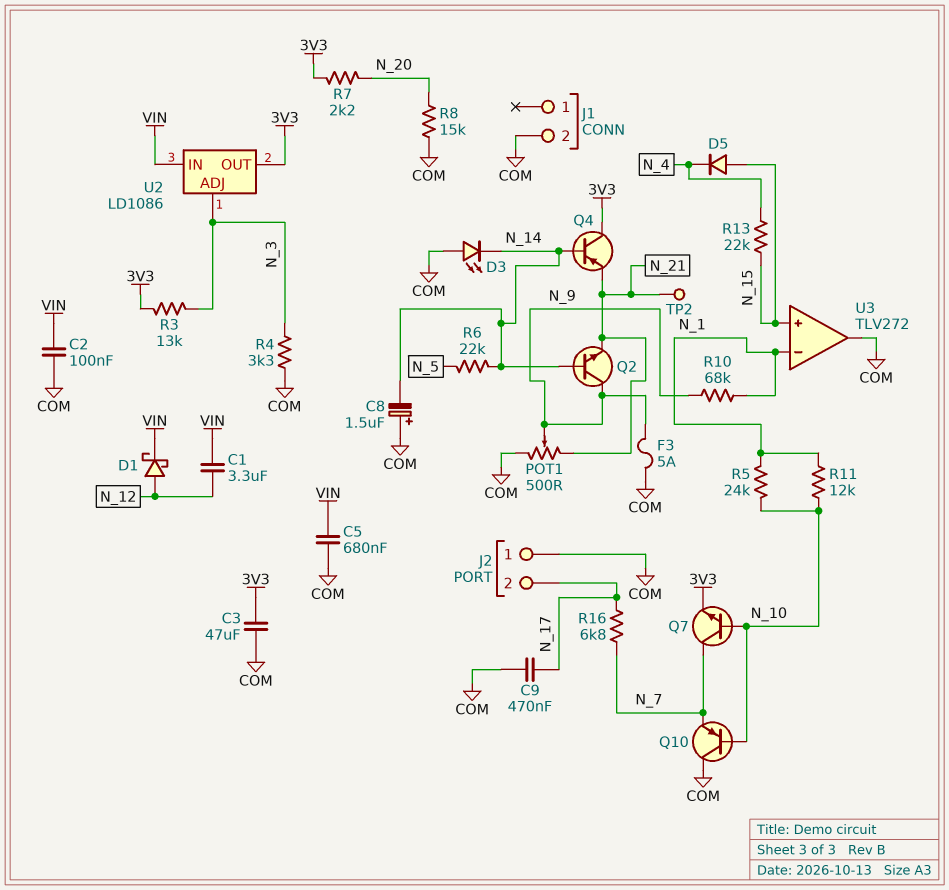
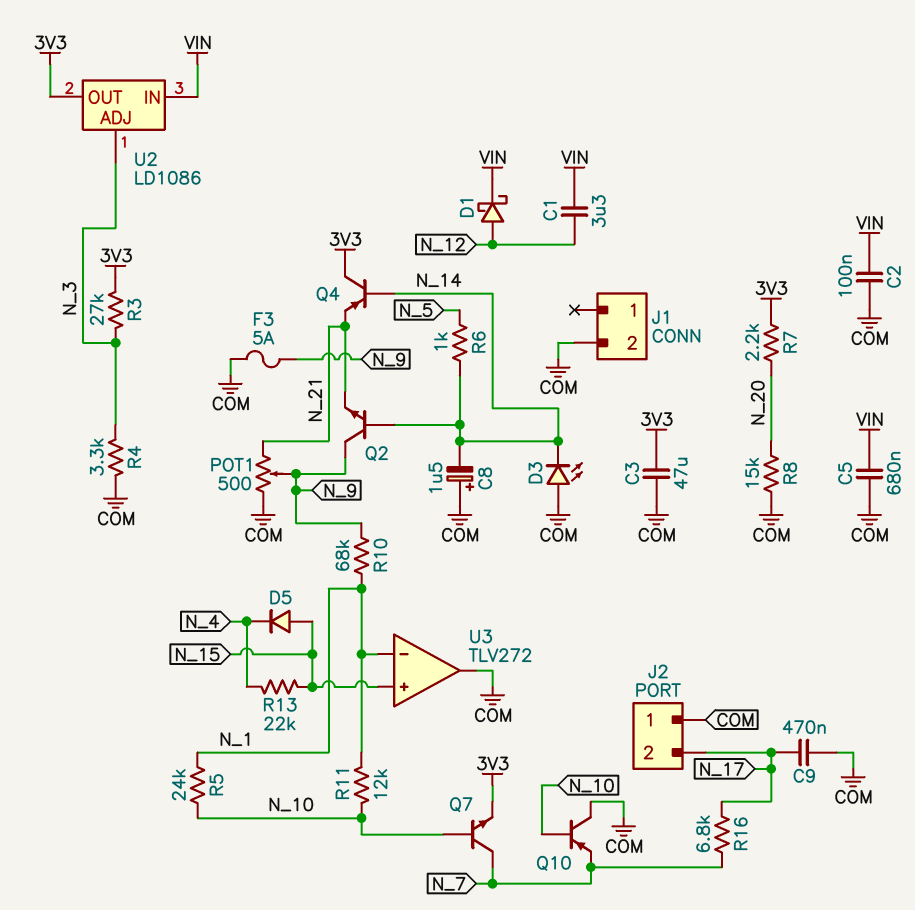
R3: 13k (3V3, N_3) -> 27k (3V3, N_3)
R6: 22k (N_5, N_14) -> 1k (N_5, N_14)
TP2: test point (N_21) -> none

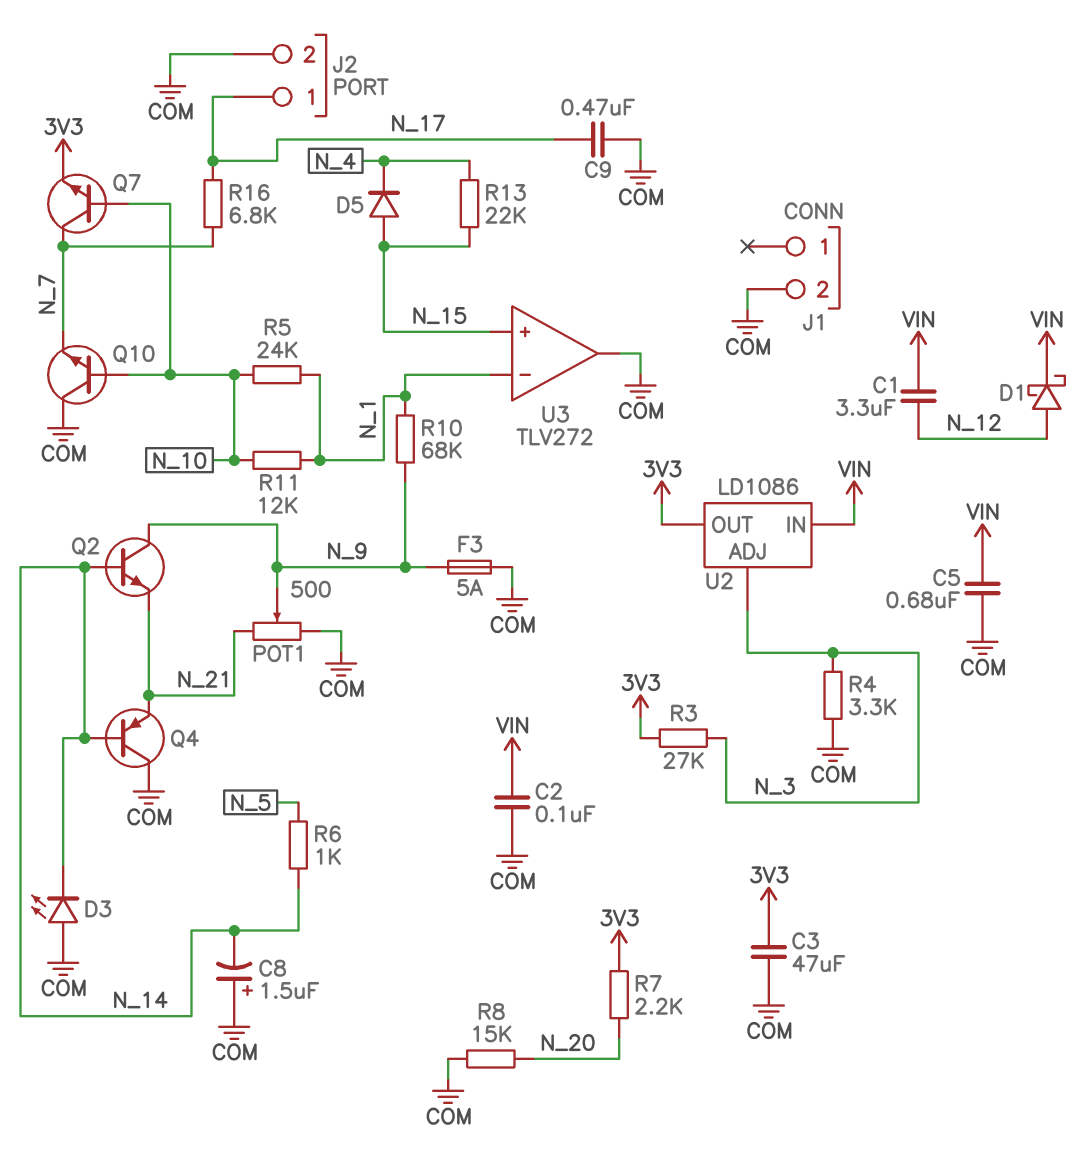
J2 pin 1: COM -> N_17
J2 pin 2: N_17 -> COM
Q4: PNP (B N_14, C 3V3, E N_21) -> PNP (B N_14, C COM, E N_21)
Q10: PNP (B N_10, C COM, E N_7) -> NPN (B N_10, C COM, E N_7)

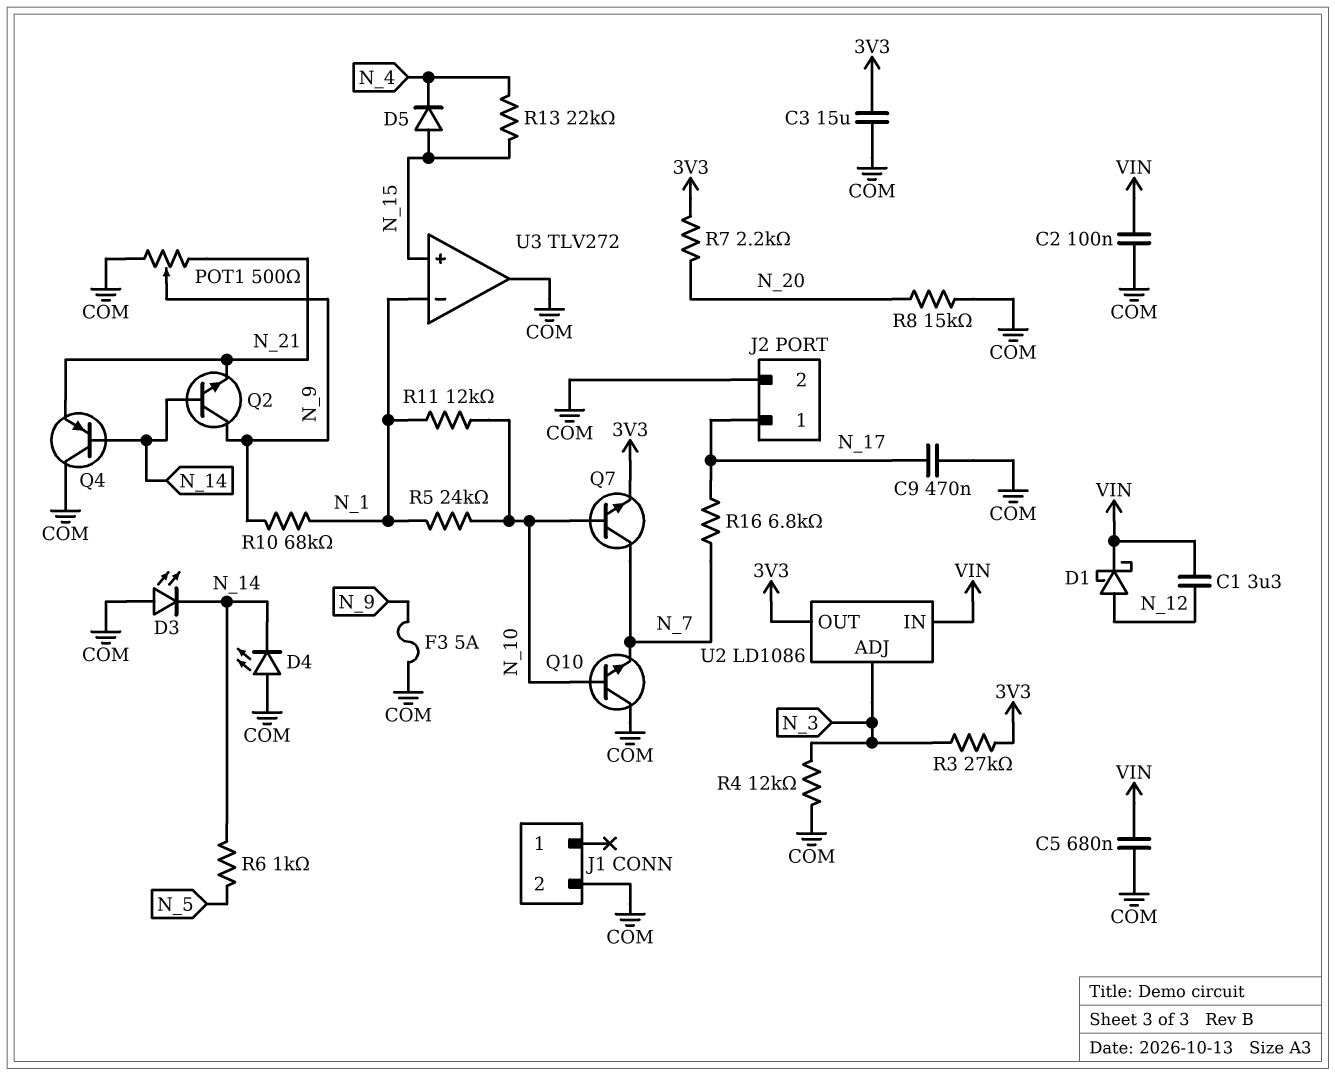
C3: 47uF (3V3, COM) -> 15uF (3V3, COM)
C8: 1.5uF (plus COM, minus N_14) -> none
D4: none -> LED (A COM, K N_14)
R4: 3.3k (COM, N_3) -> 12k (COM, N_3)

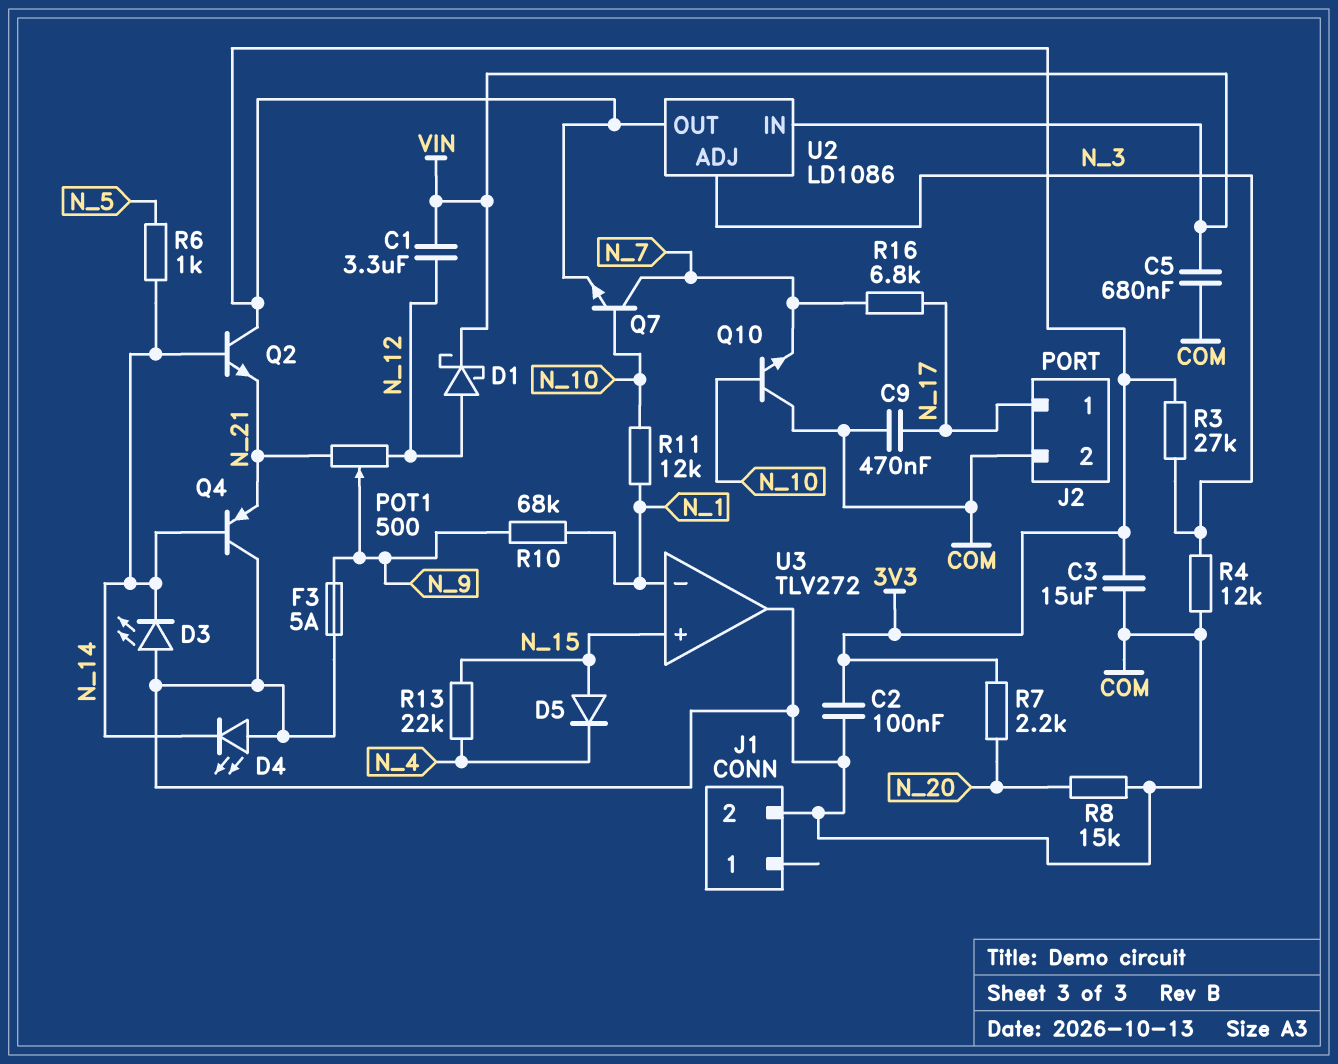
C2: 100nF (COM, VIN) -> 100nF (3V3, COM)
POT1: 500 (COM, N_21, wiper N_9) -> 500 (N_12, N_21, wiper N_9)
Q2: NPN (B N_14, C N_9, E N_21) -> NPN (B N_14, C 3V3, E N_21)
R5: 24k (N_1, N_10) -> none

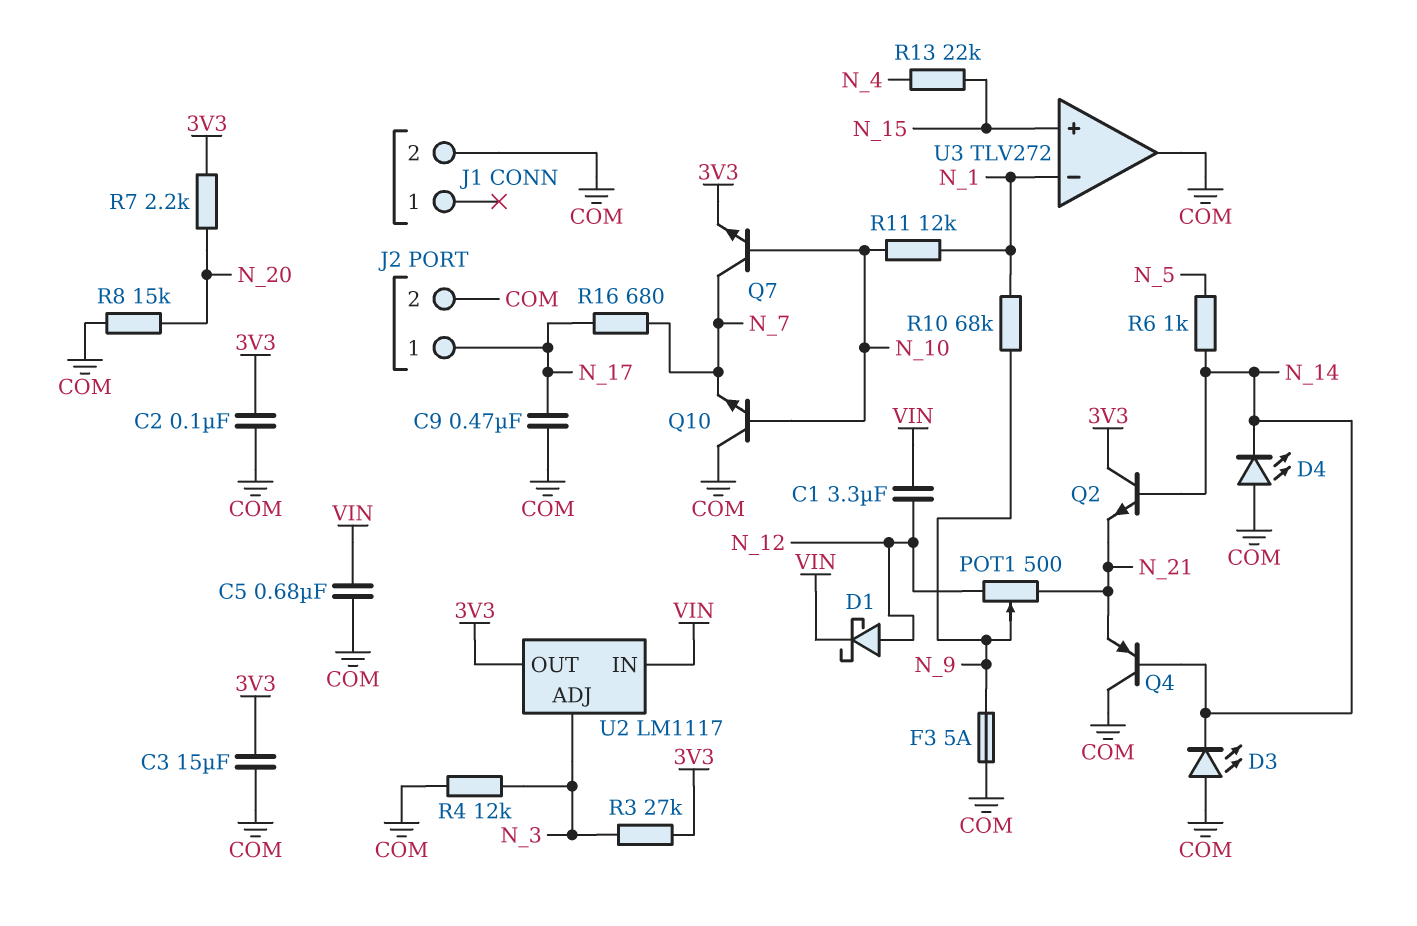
D5: diode (A N_15, K N_4) -> none
R16: 6.8k (N_7, N_17) -> 680 (N_7, N_17)
U2: LD1086 -> LM1117

